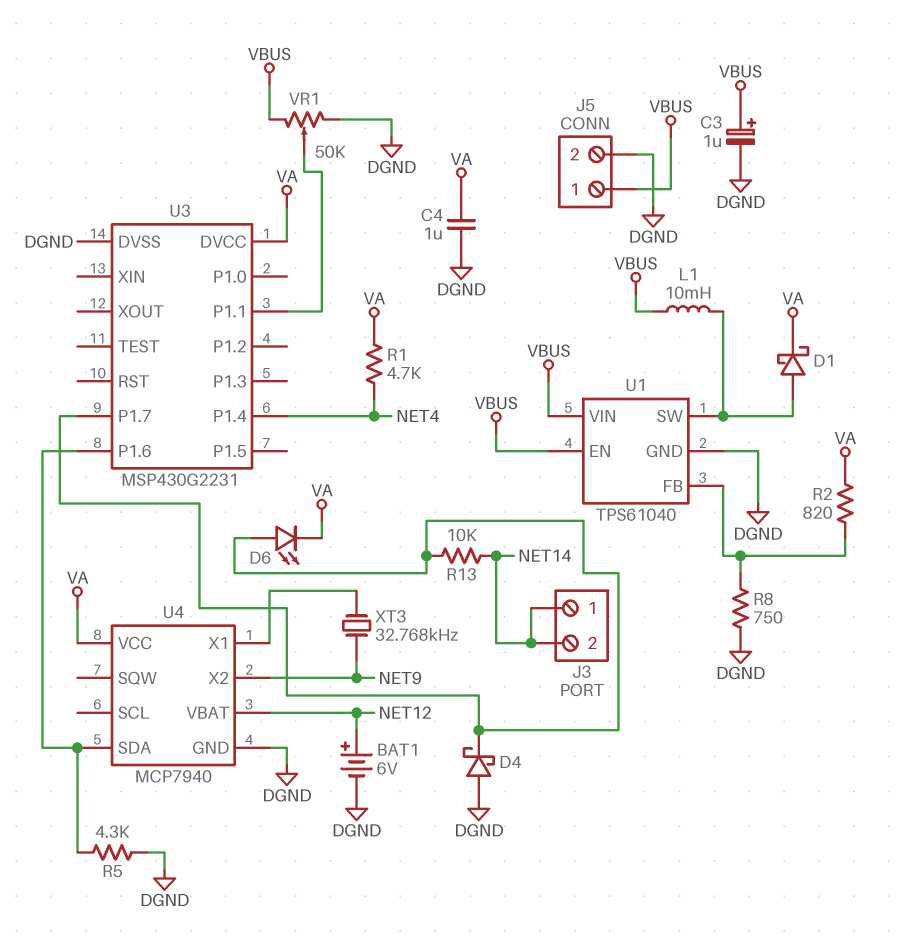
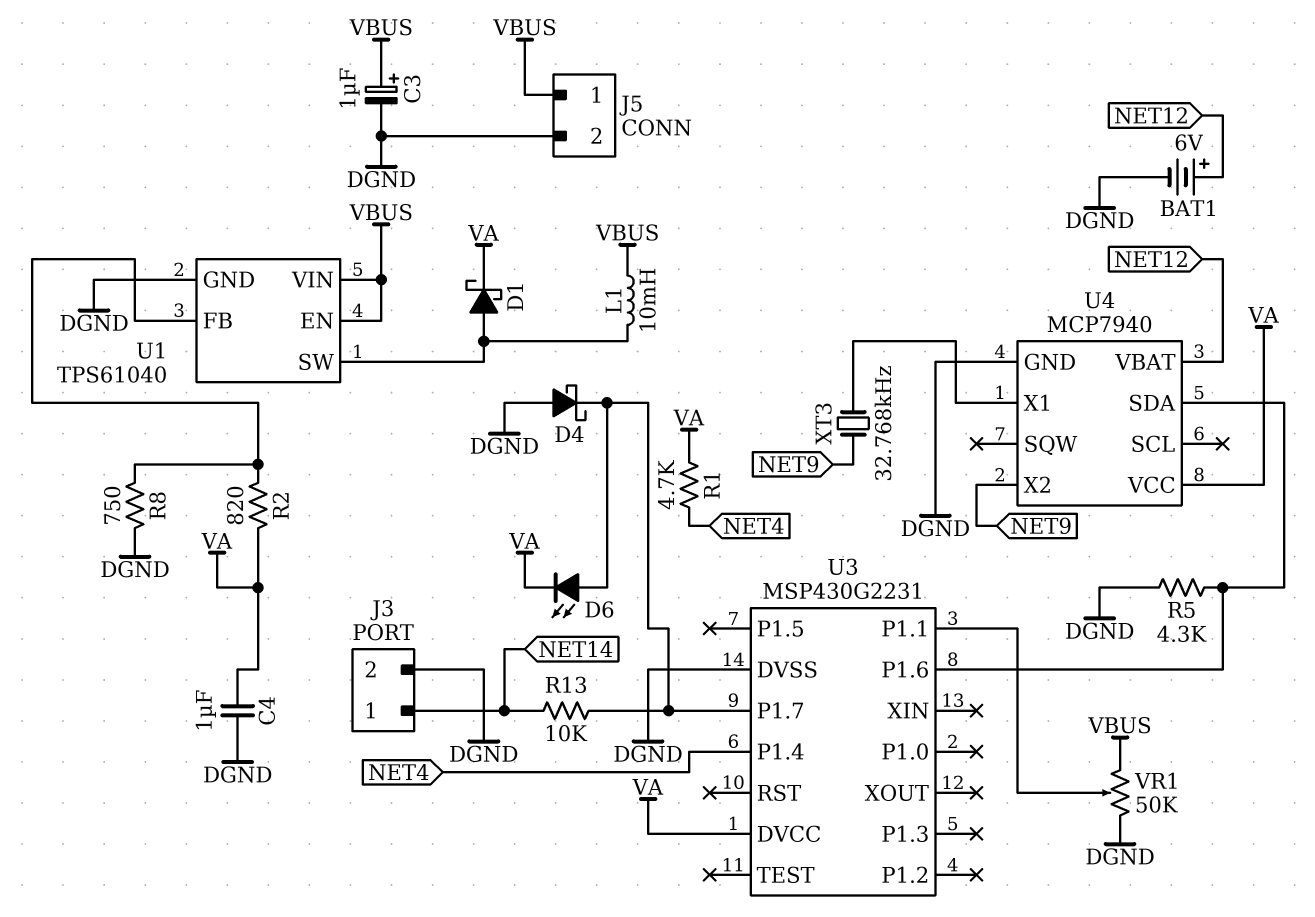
J3 pin 2: NET14 -> DGND

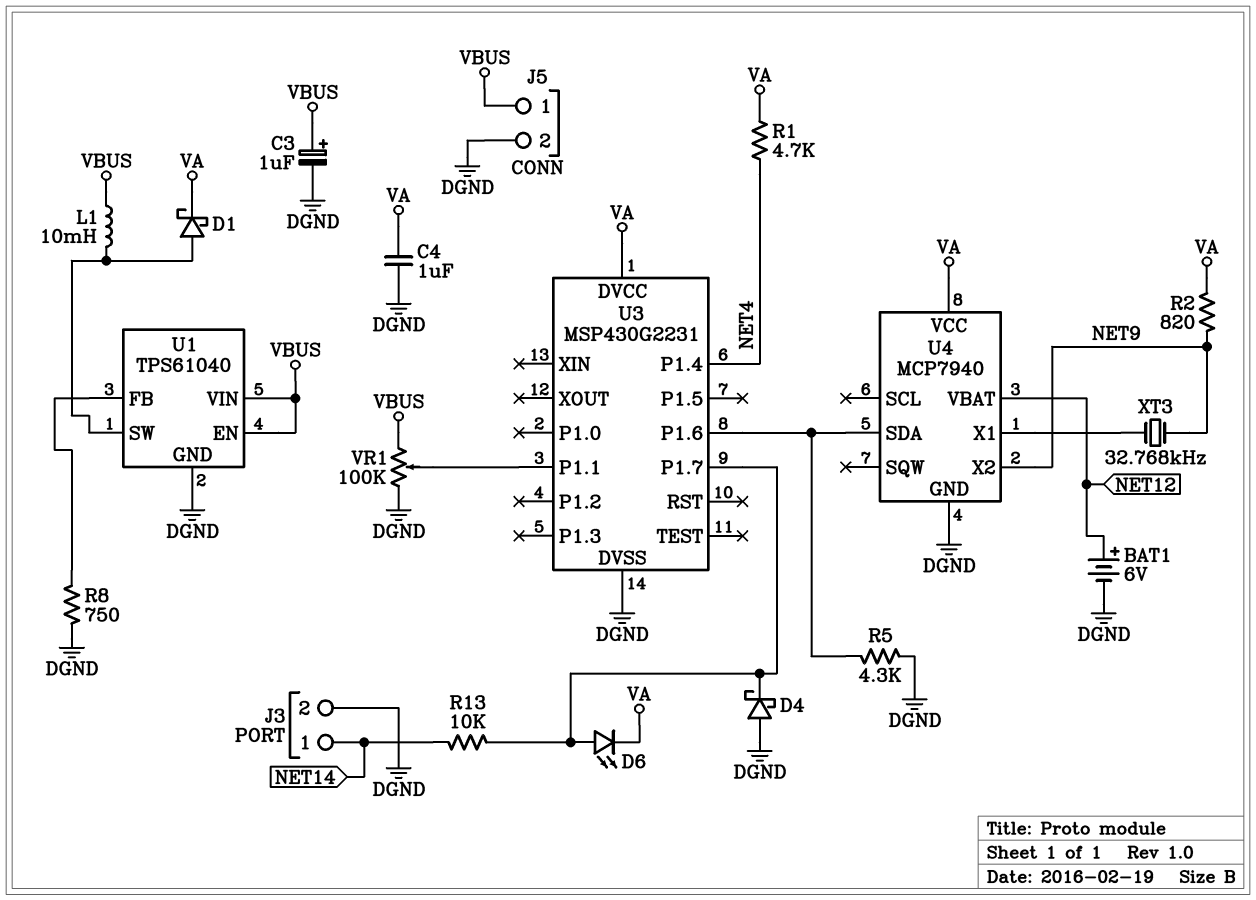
R2: 820 (U1/FB, VA) -> 820 (NET9, VA)
VR1: 50k (DGND, VBUS, wiper U3/P1.1) -> 100k (DGND, VBUS, wiper U3/P1.1)

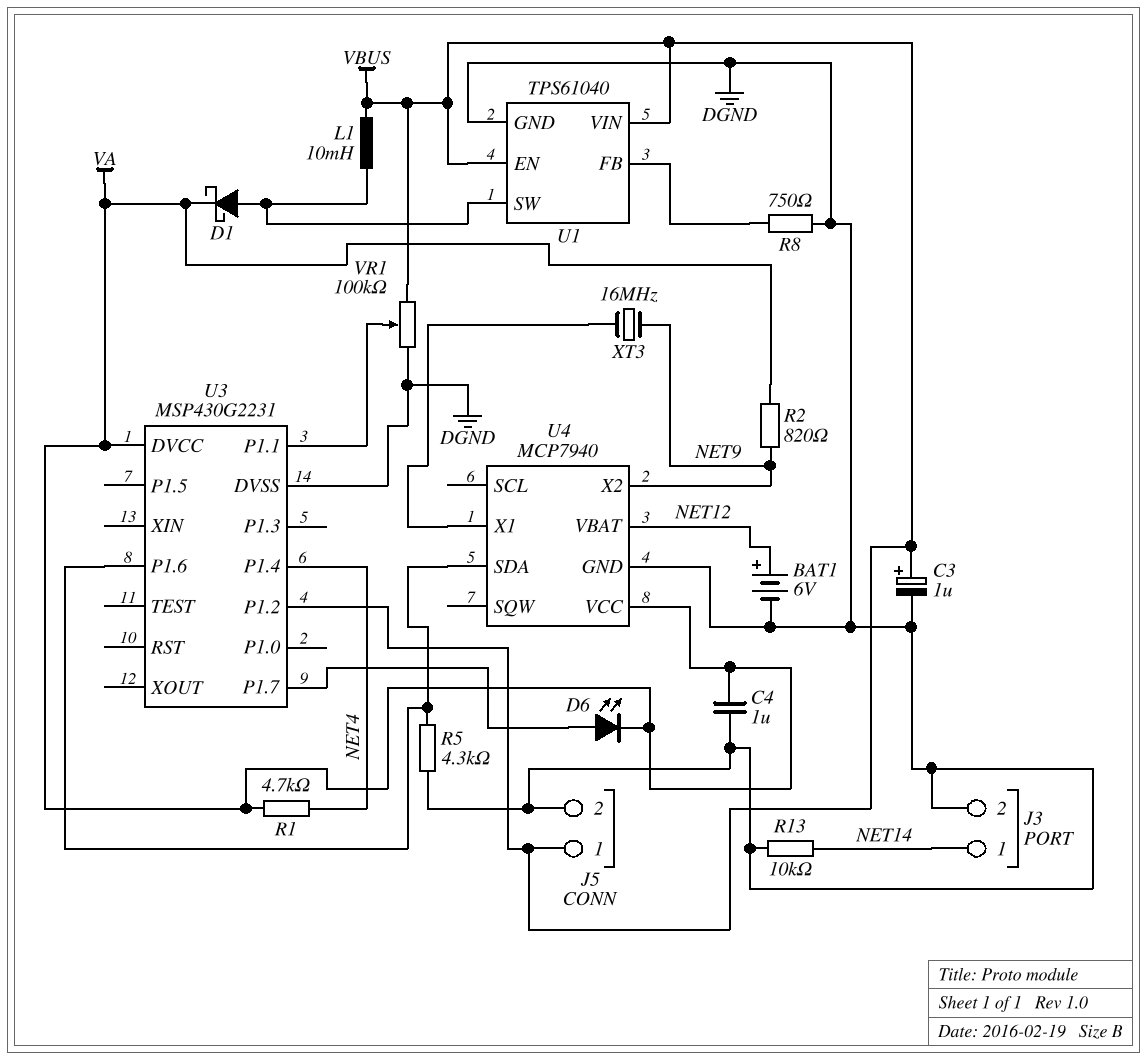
D4: schottky (A DGND, K U3/P1.7) -> none
R13: 10k (NET14, U3/P1.7) -> 10k (DGND, NET14)
U3 pin P1.2: none -> VBUS
XT3: 32.768kHz (NET9, U4/X1) -> 16MHz (NET9, U4/X1)

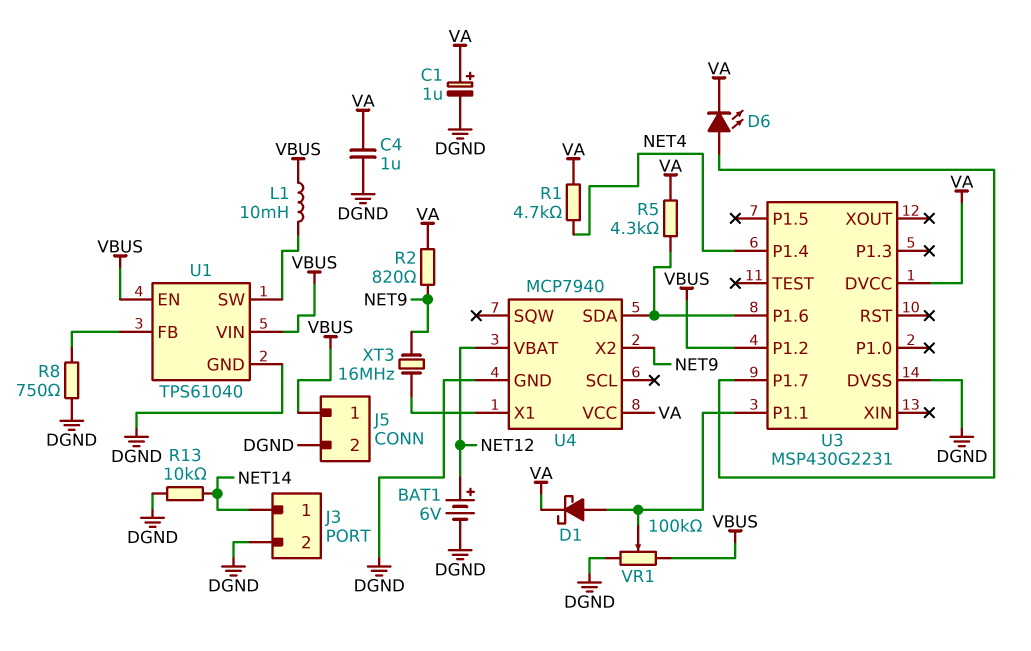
C1: none -> 1uF (plus VA, minus DGND)
C3: 1uF (plus VBUS, minus DGND) -> none
D1: schottky (A U1/SW, K VA) -> schottky (A U3/P1.1, K VA)
R5: 4.3k (DGND, U3/P1.6) -> 4.3k (U3/P1.6, VA)

